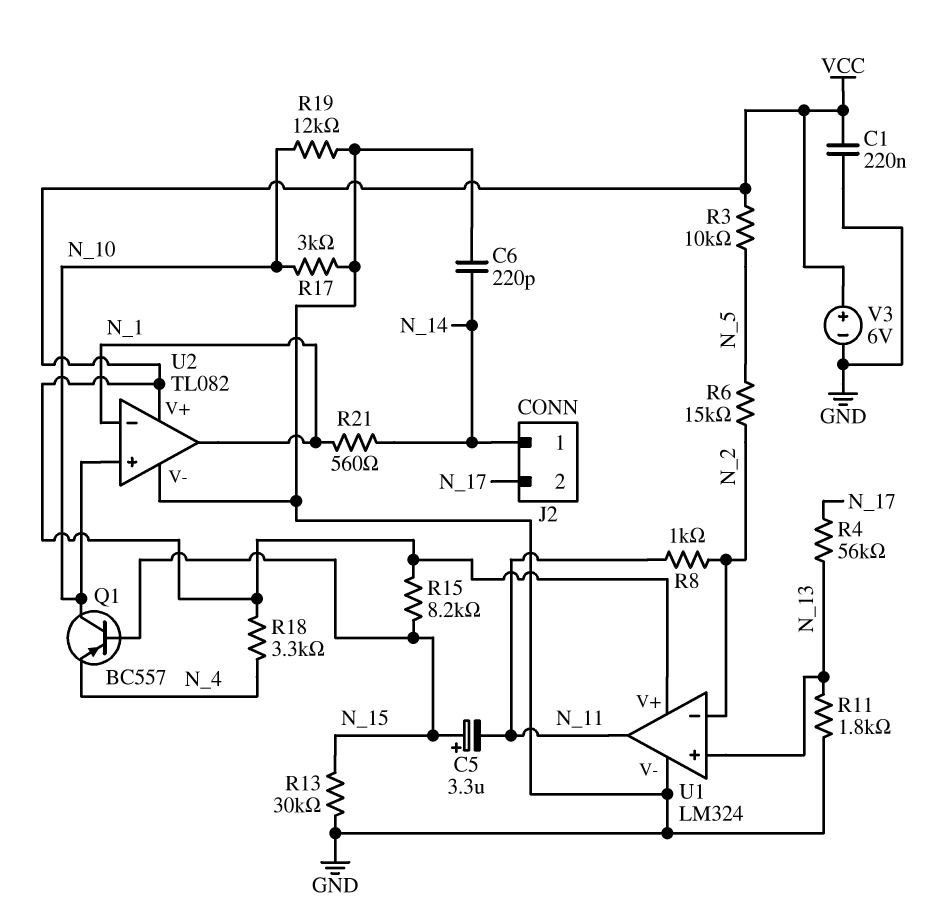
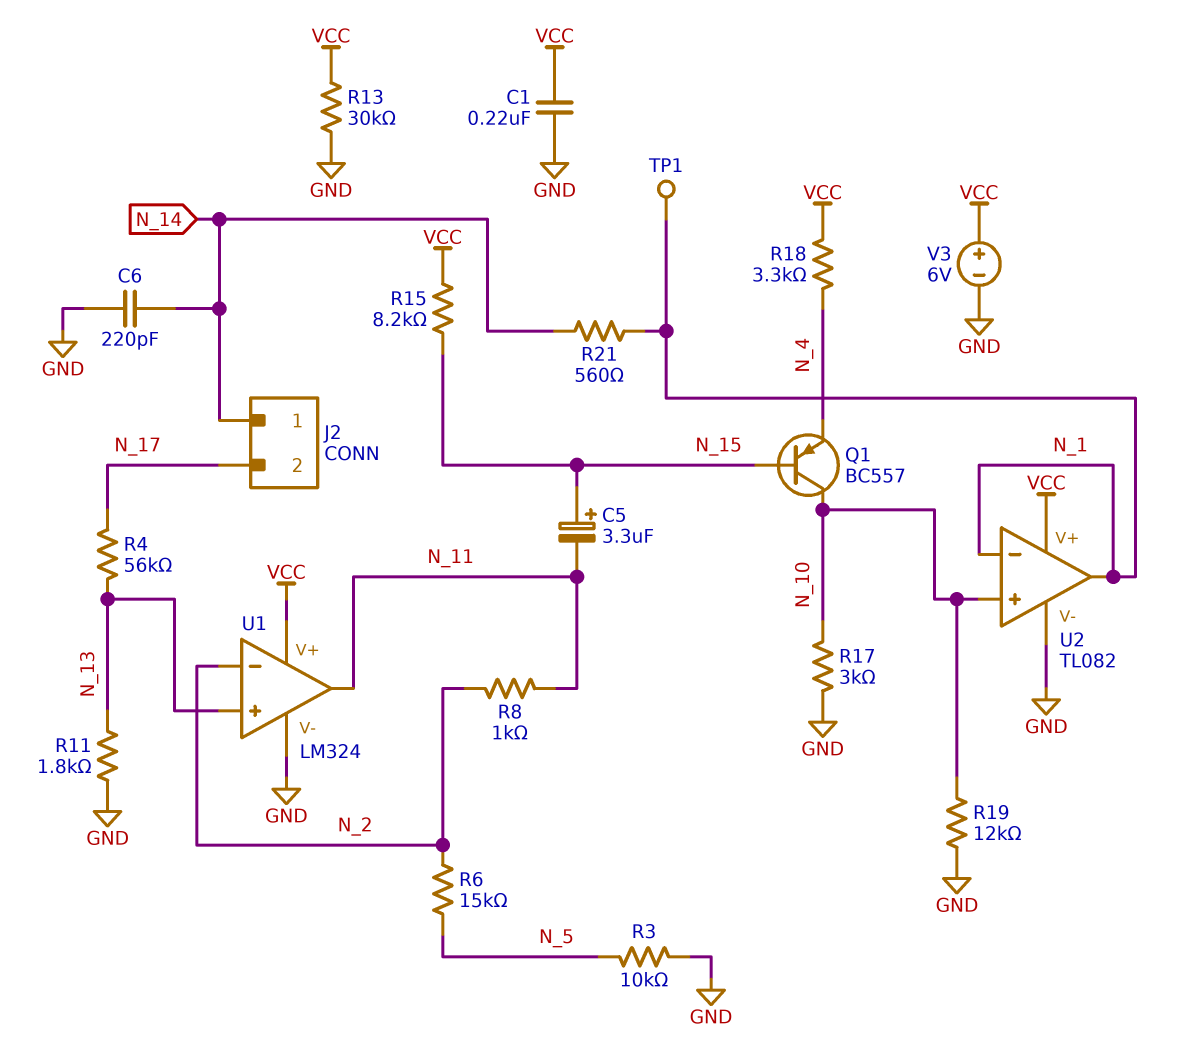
R3: 10k (N_5, VCC) -> 10k (GND, N_5)
R13: 30k (GND, N_15) -> 30k (GND, VCC)
TP1: none -> test point (N_1)

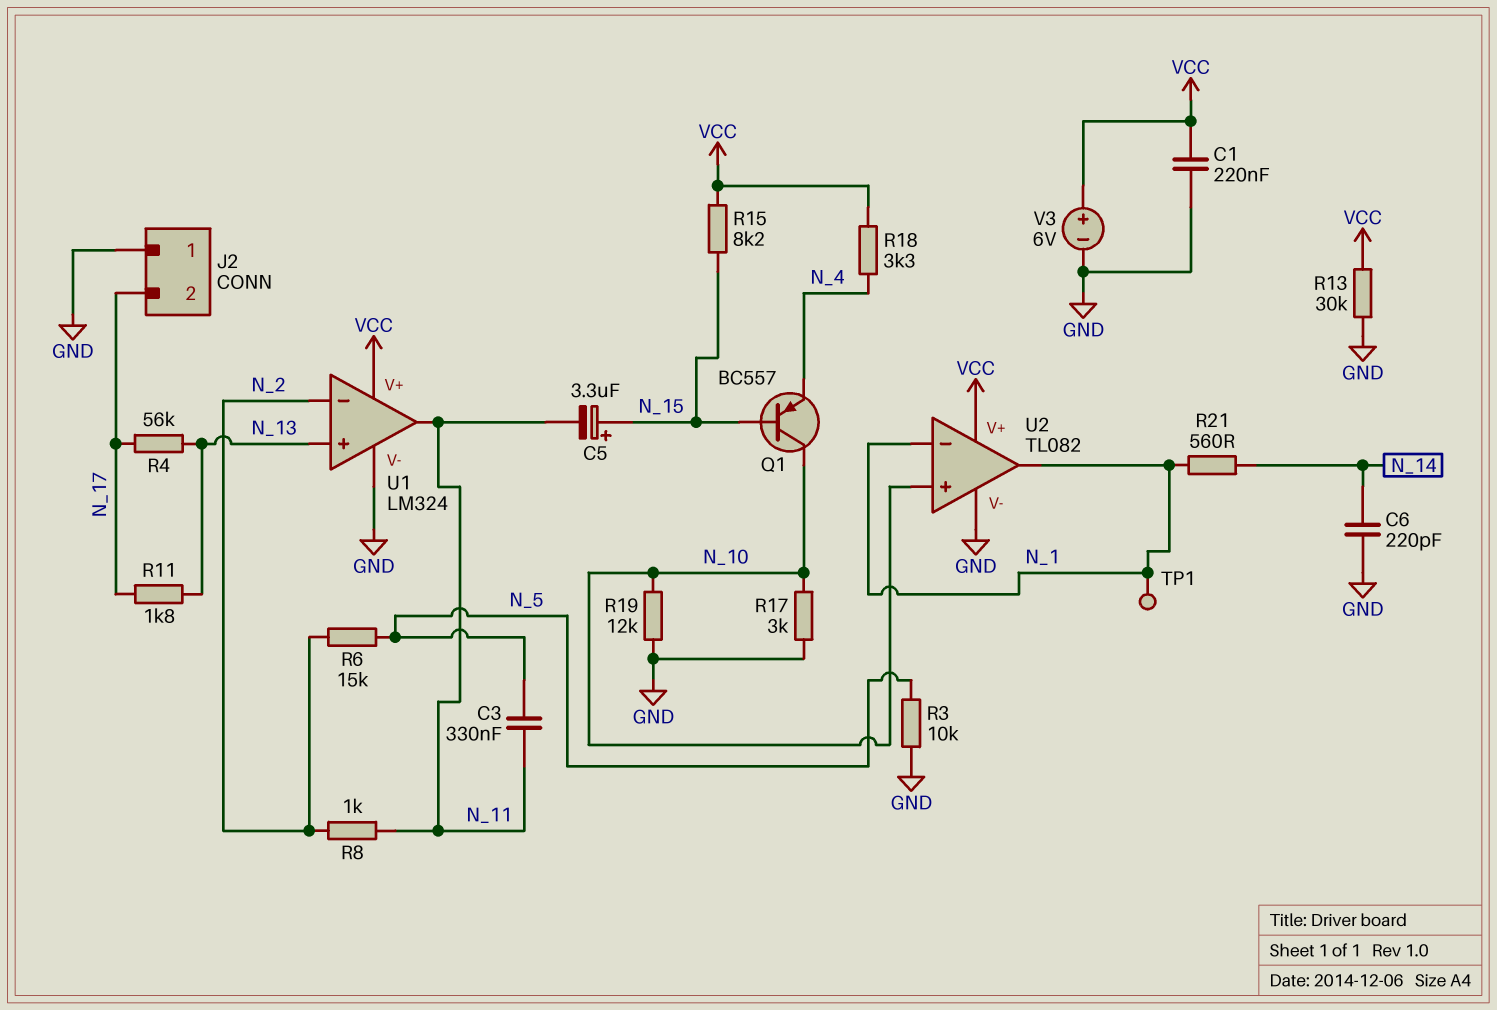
C3: none -> 330nF (N_5, N_11)
J2 pin 1: N_14 -> GND
R11: 1.8k (GND, N_13) -> 1.8k (N_13, N_17)

